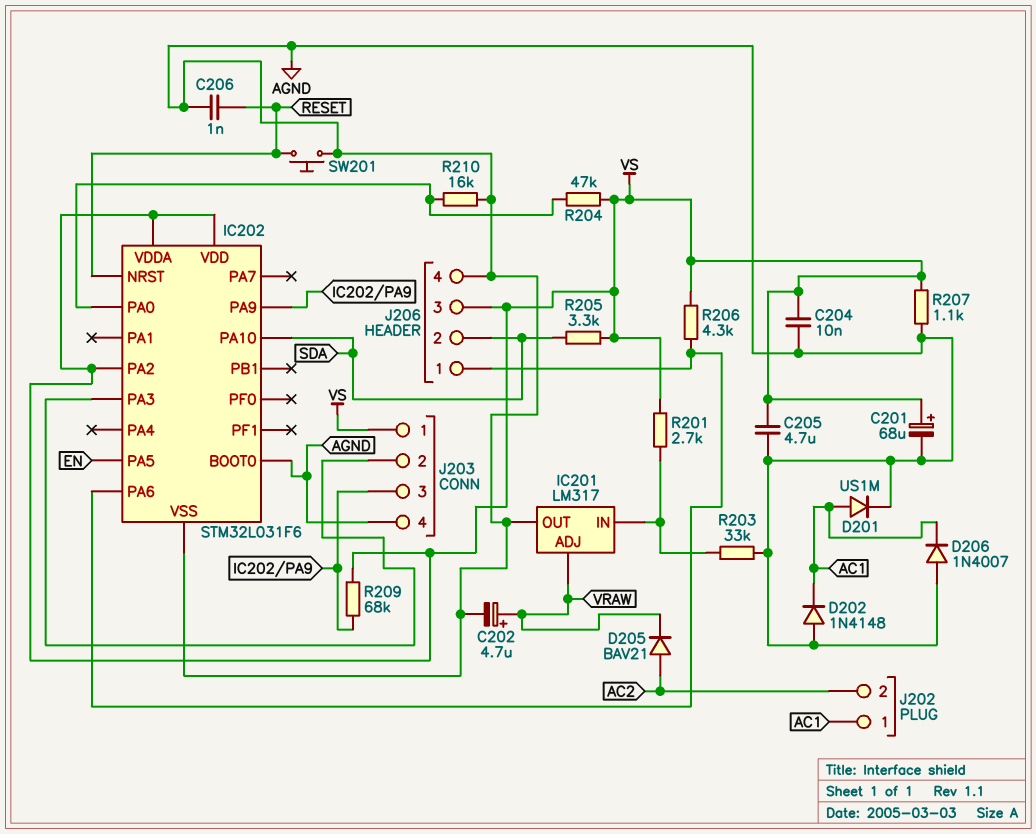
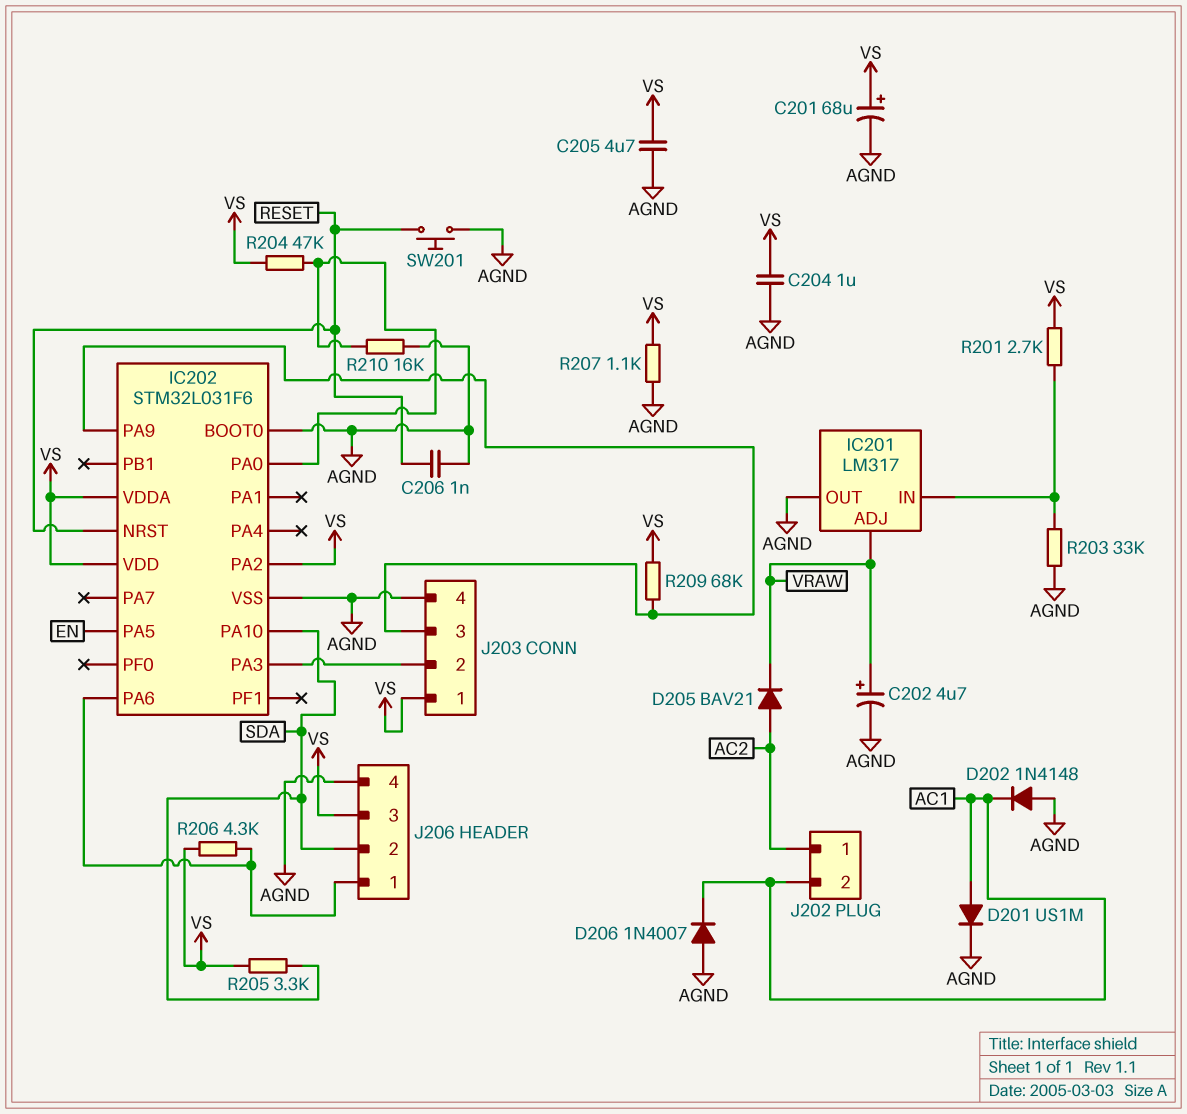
C204: 10nF (AGND, VS) -> 1uF (AGND, VS)
J202 pin 1: AC1 -> AC2
J202 pin 2: AC2 -> AC1

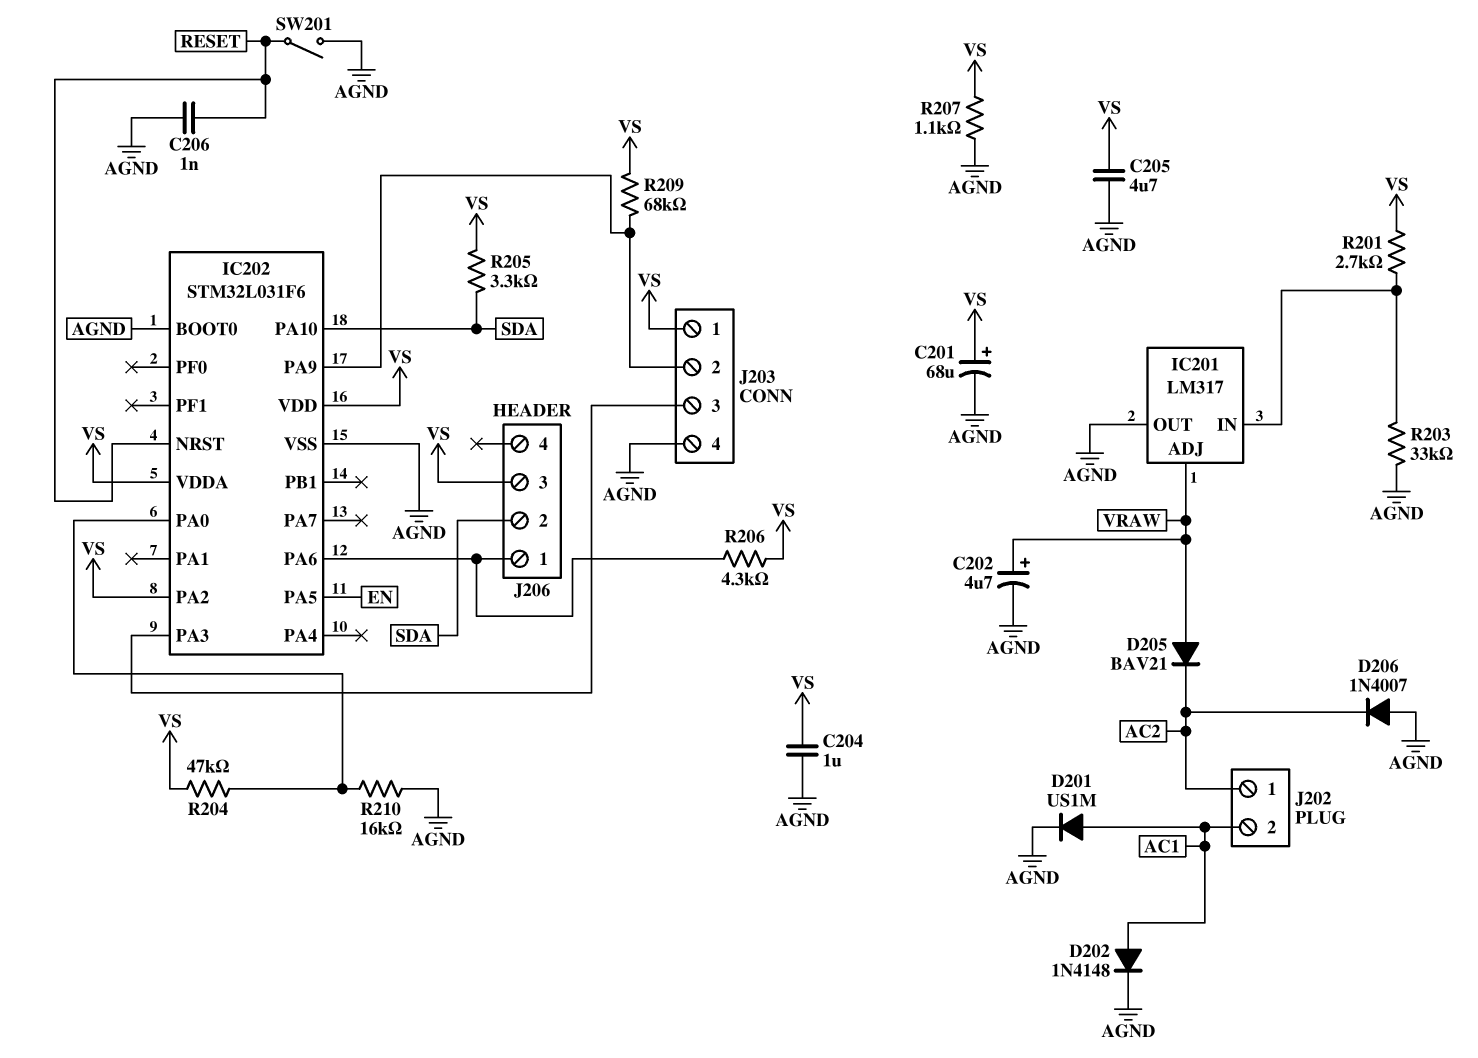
D202: diode 1N4148 (A AGND, K AC1) -> diode 1N4148 (A AC1, K AGND)
D205: diode BAV21 (A AC2, K VRAW) -> diode BAV21 (A VRAW, K AC2)
D206: diode 1N4007 (A AGND, K AC1) -> diode 1N4007 (A AGND, K AC2)
J203 pin 2: IC202/PA3 -> IC202/PA9
J203 pin 3: IC202/PA9 -> IC202/PA3
J206 pin 4: AGND -> none
SW201: button (AGND, RESET) -> switch (AGND, RESET)

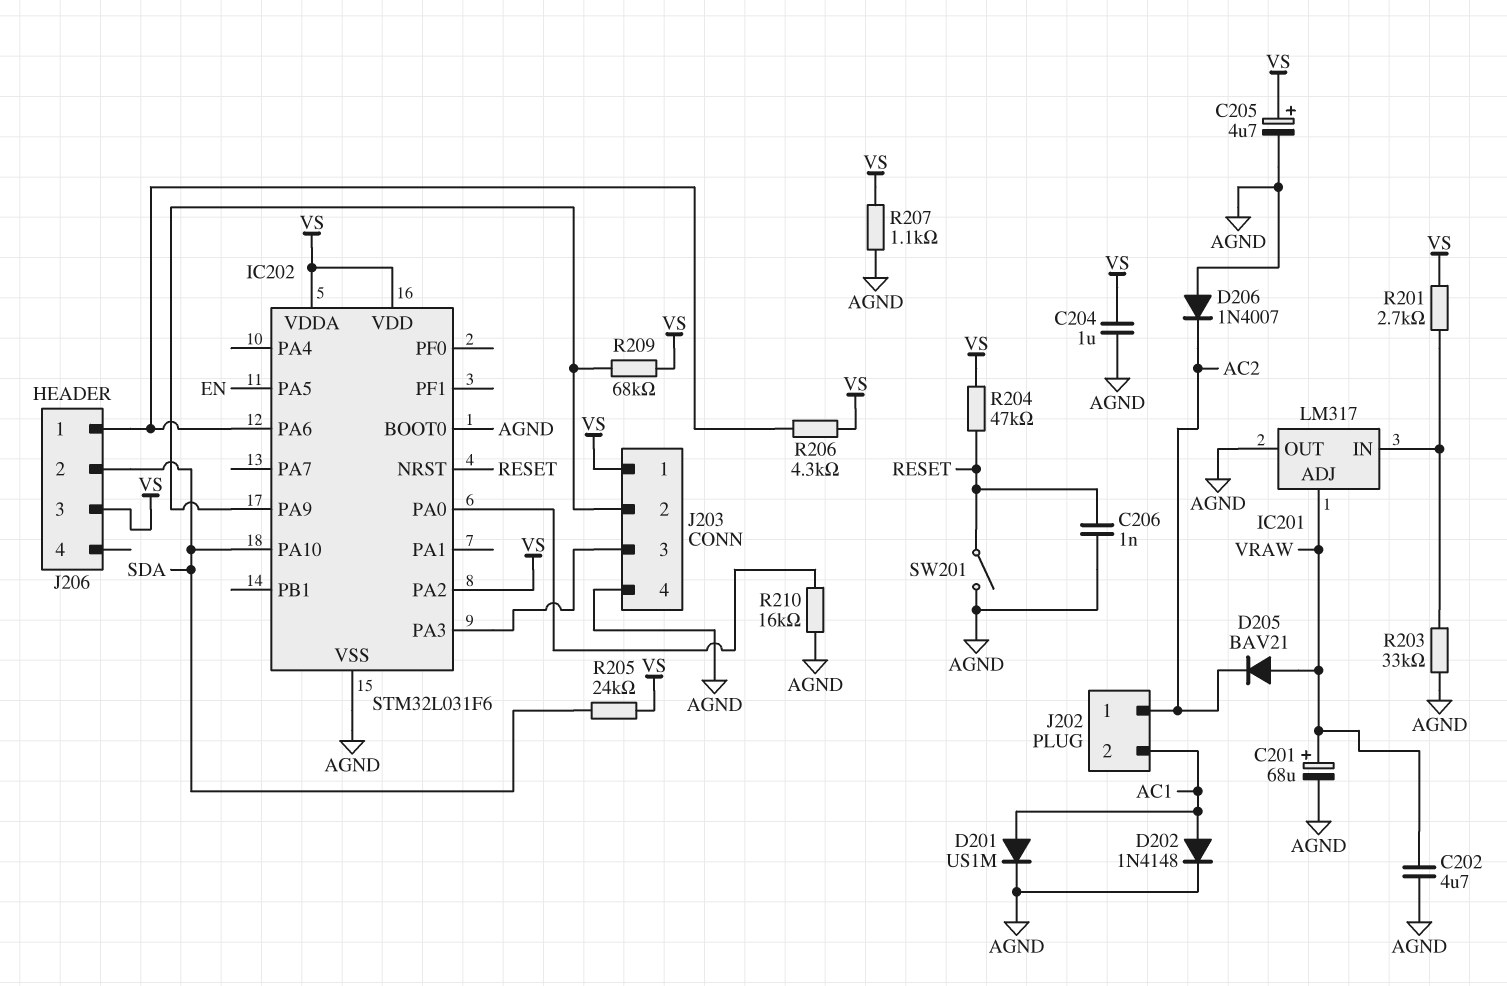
C201: 68uF (plus VS, minus AGND) -> 68uF (plus VRAW, minus AGND)
C202: 4.7uF (plus VRAW, minus AGND) -> 4.7uF (AGND, VRAW)
C205: 4.7uF (AGND, VS) -> 4.7uF (plus VS, minus AGND)
R204: 47k (IC202/PA0, VS) -> 47k (RESET, VS)
R205: 3.3k (SDA, VS) -> 24k (SDA, VS)

